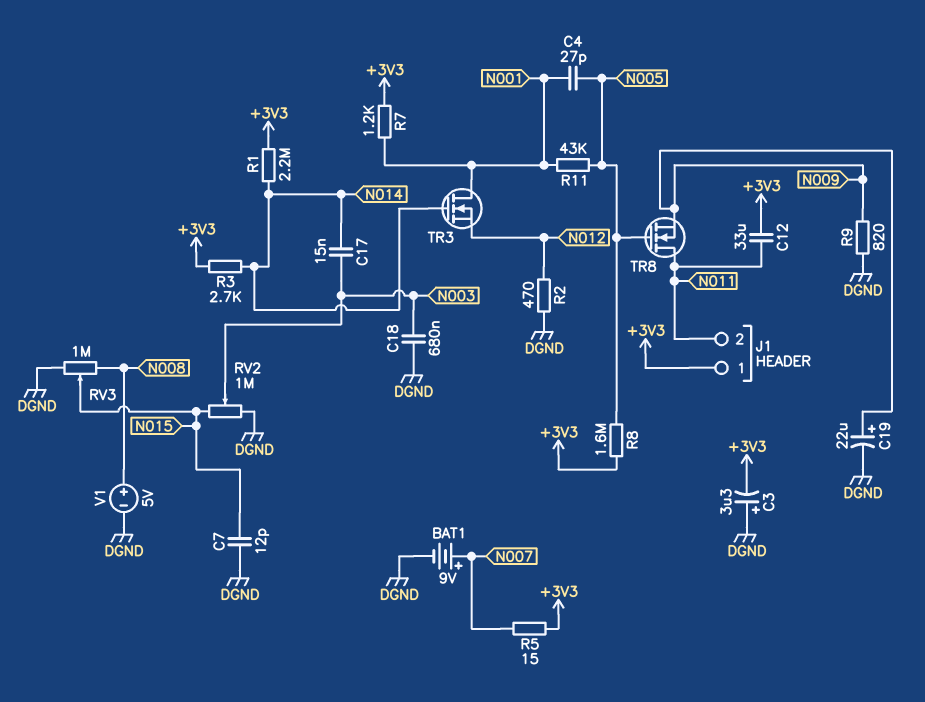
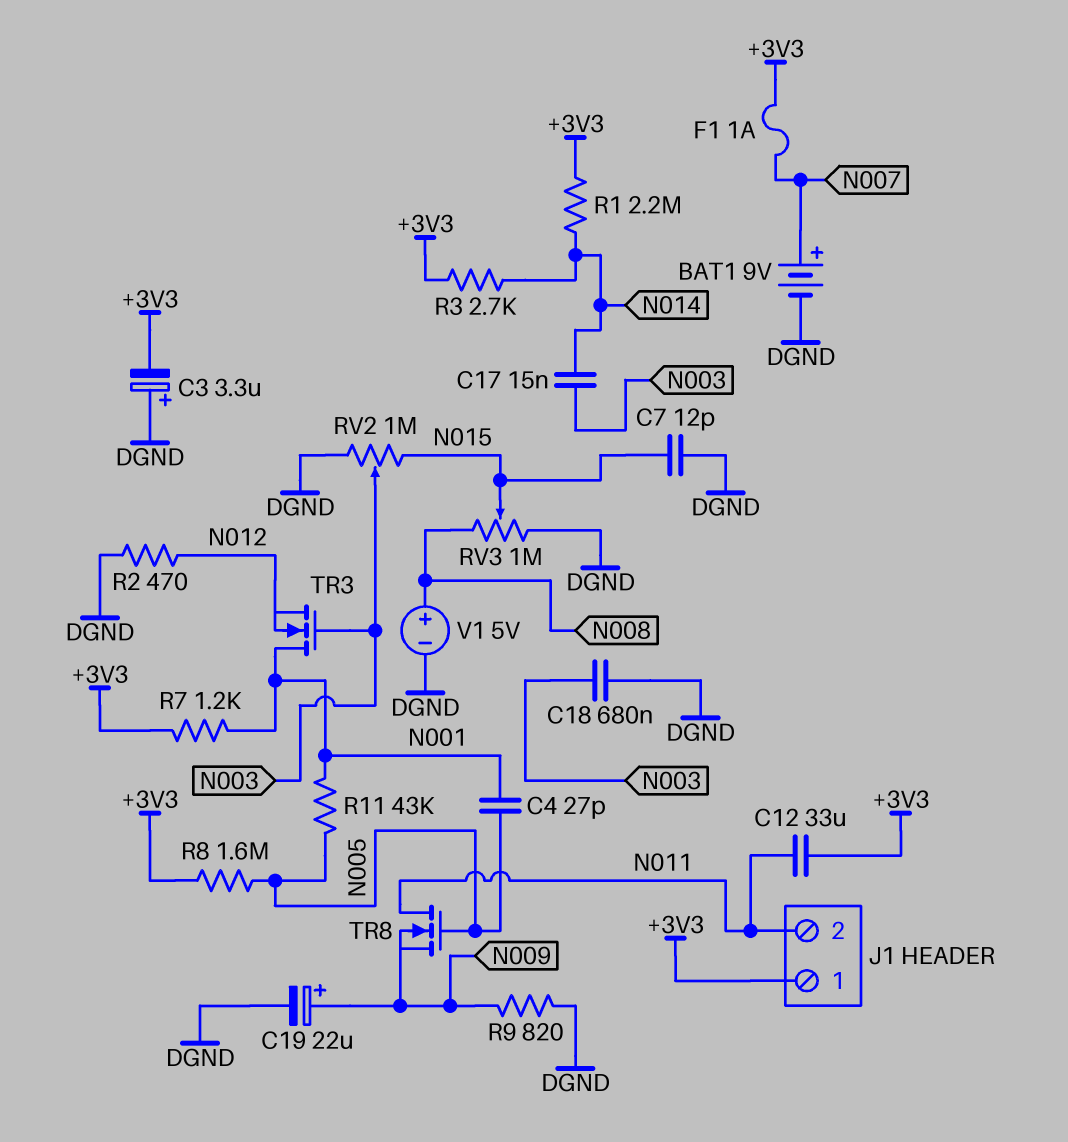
F1: none -> 1A (+3V3, N007)
R5: 15 (+3V3, N007) -> none
TR3: NMOS (G N014, D N001, S N012) -> NMOS (G N003, D N001, S N012)

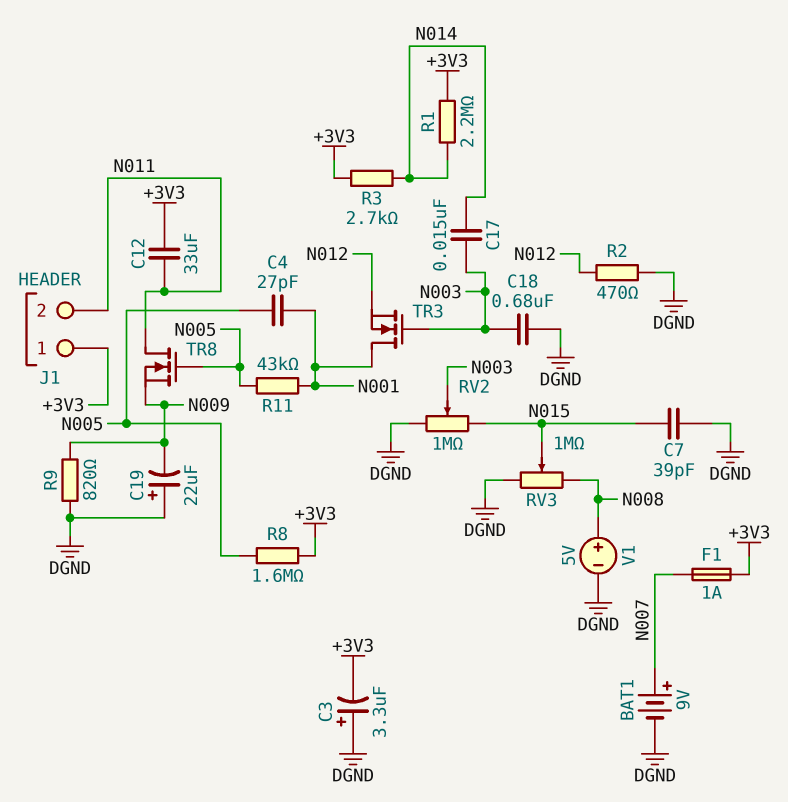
C7: 12pF (DGND, N015) -> 39pF (DGND, N015)
C19: 22uF (plus N009, minus DGND) -> 22uF (plus DGND, minus N009)
R7: 1.2k (+3V3, N001) -> none

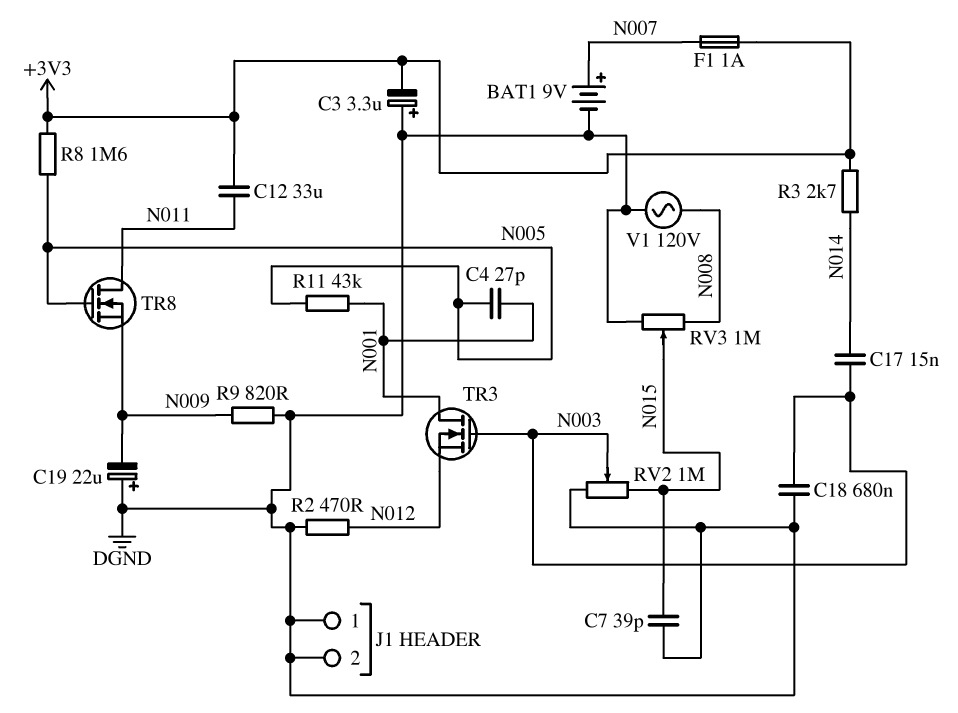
J1 pin 1: +3V3 -> DGND
J1 pin 2: N011 -> DGND
R1: 2.2M (+3V3, N014) -> none
V1: 5V (plus N008, minus DGND) -> AC 120V (DGND, N008)

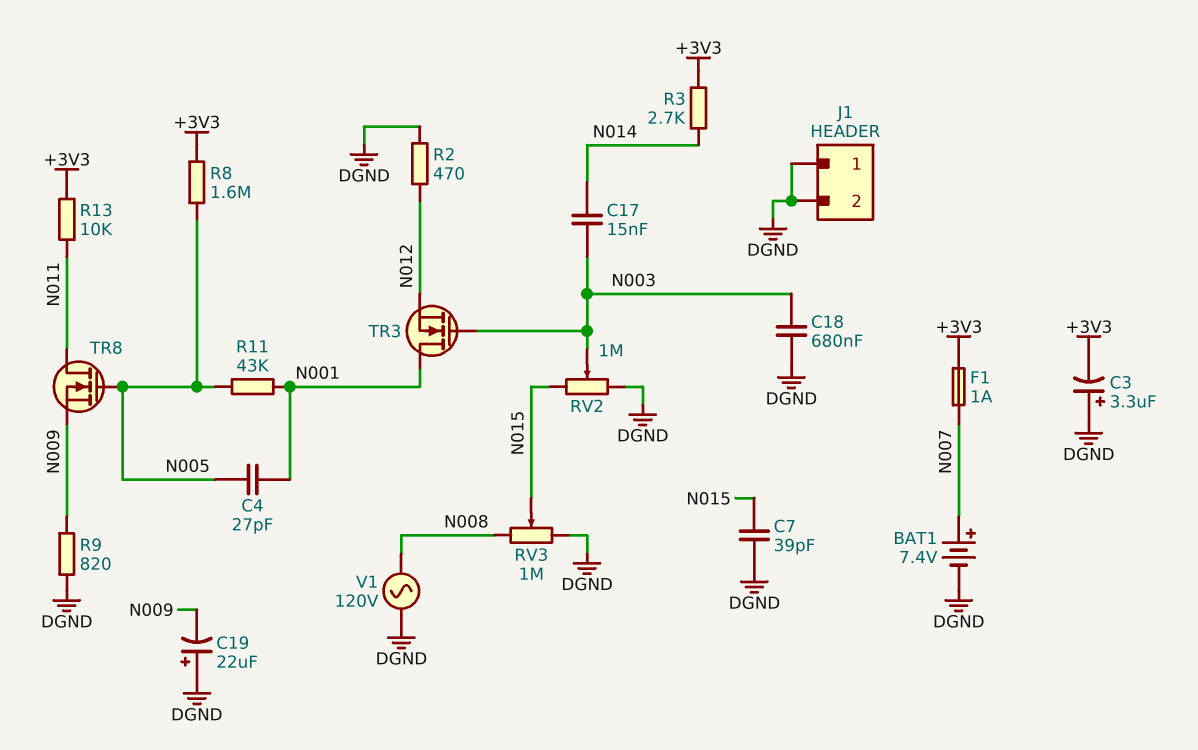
BAT1: 9V (plus N007, minus DGND) -> 7.4V (plus N007, minus DGND)
C12: 33uF (+3V3, N011) -> none
R13: none -> 10k (+3V3, N011)

